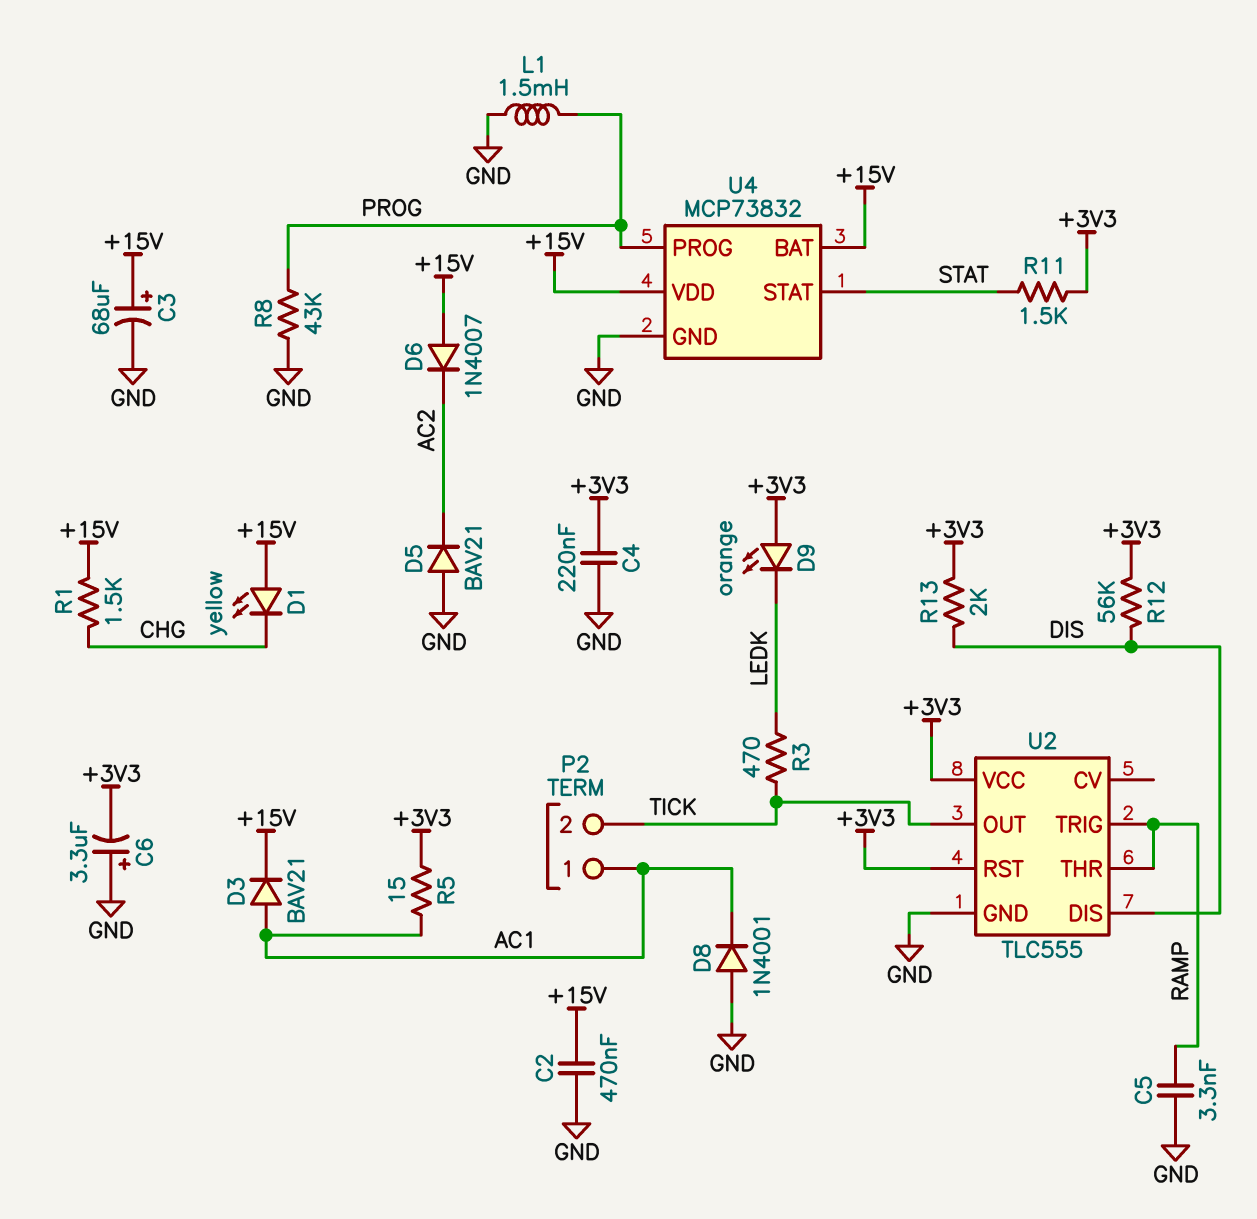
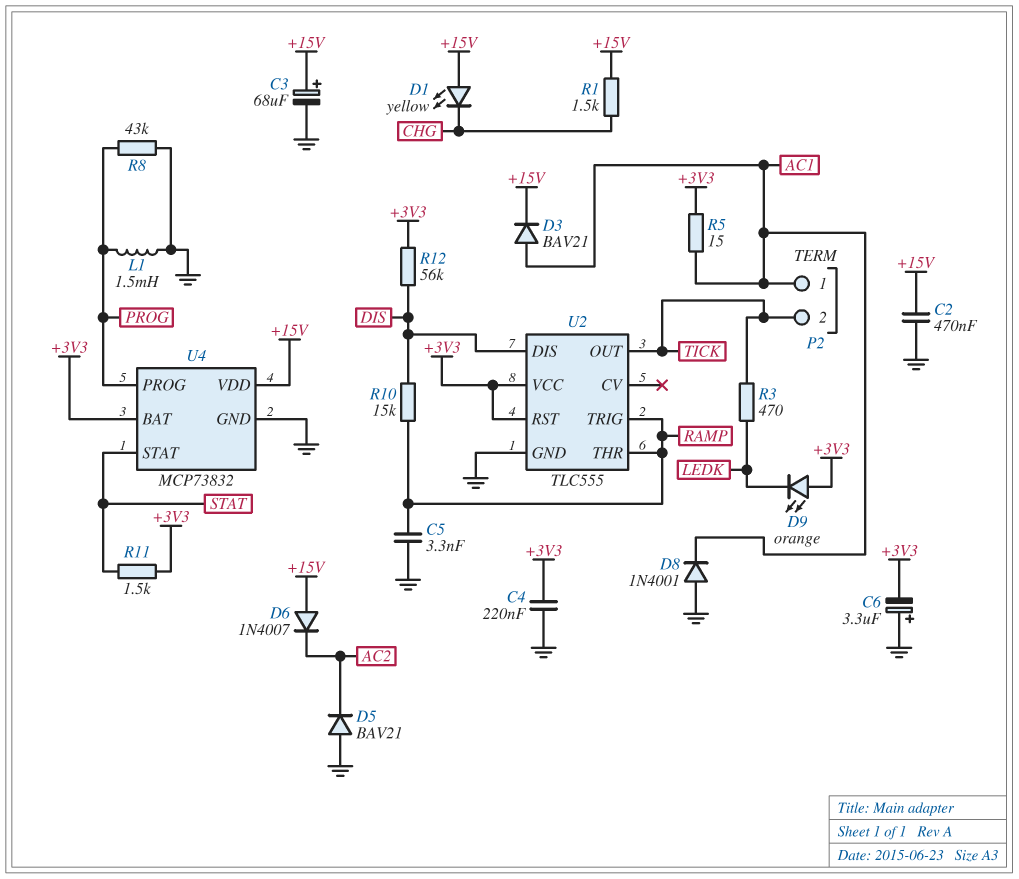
R10: none -> 15k (DIS, RAMP)
R13: 2k (+3V3, DIS) -> none
U4 pin BAT: +15V -> +3V3

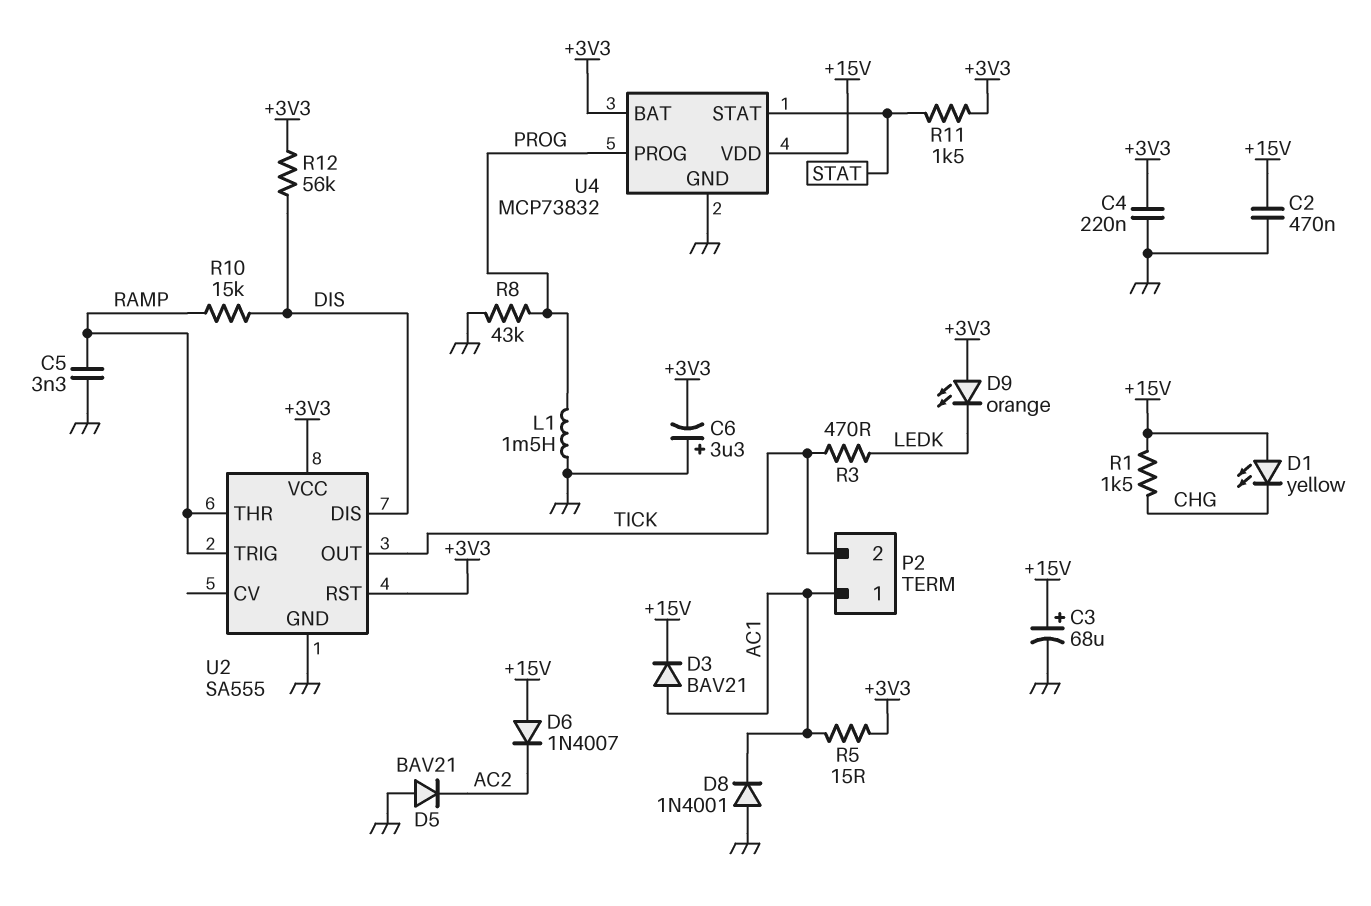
U2: TLC555 -> SA555

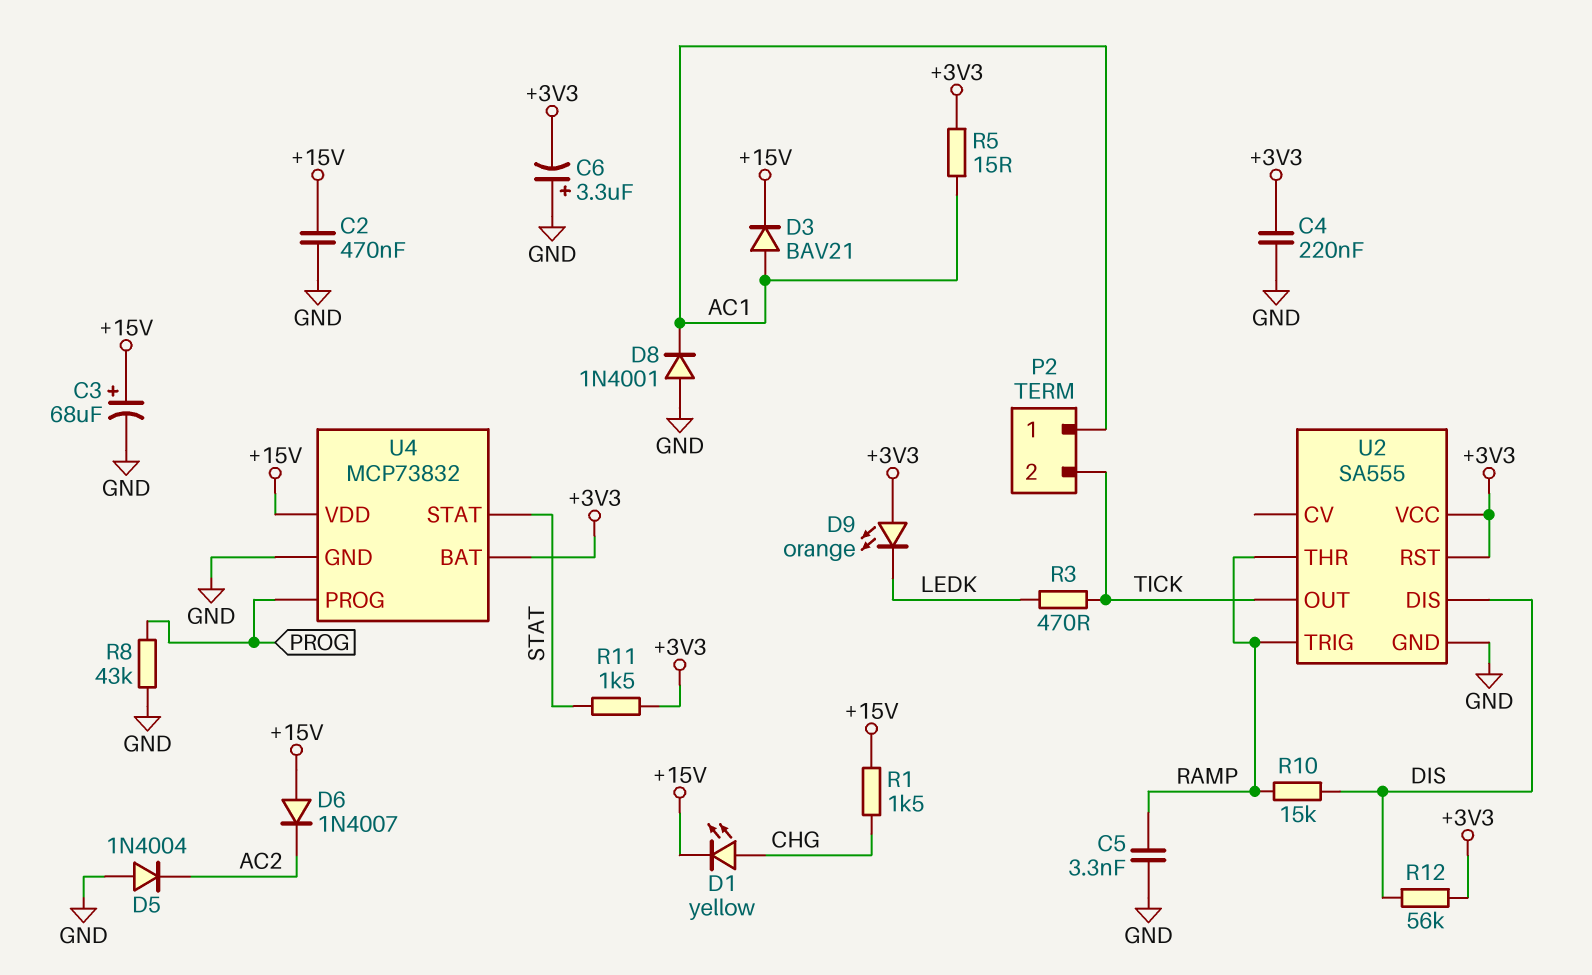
D1: LED yellow (A +15V, K CHG) -> LED yellow (A CHG, K +15V)
D5: diode BAV21 (A GND, K AC2) -> diode 1N4004 (A GND, K AC2)
L1: 1.5mH (GND, PROG) -> none

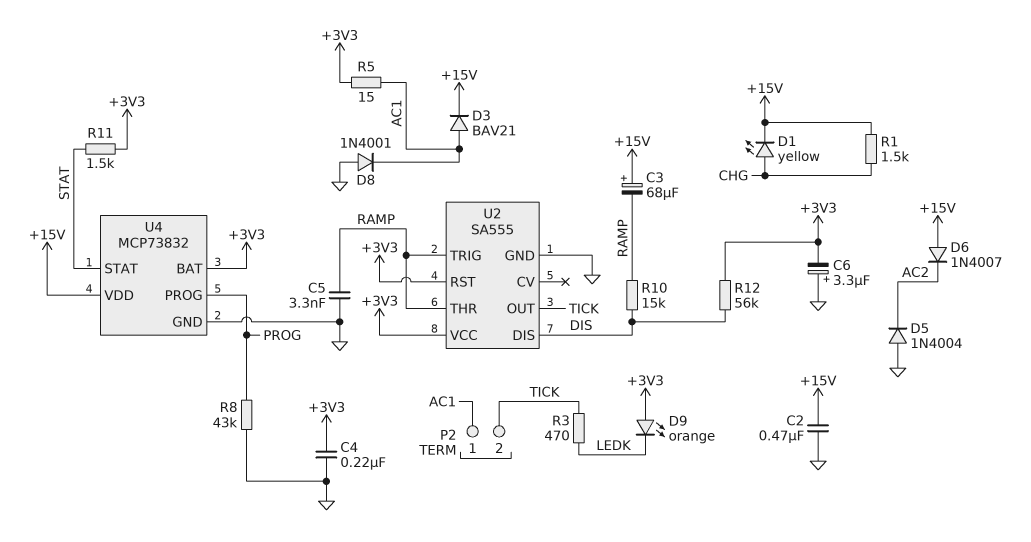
C3: 68uF (plus +15V, minus GND) -> 68uF (plus +15V, minus RAMP)

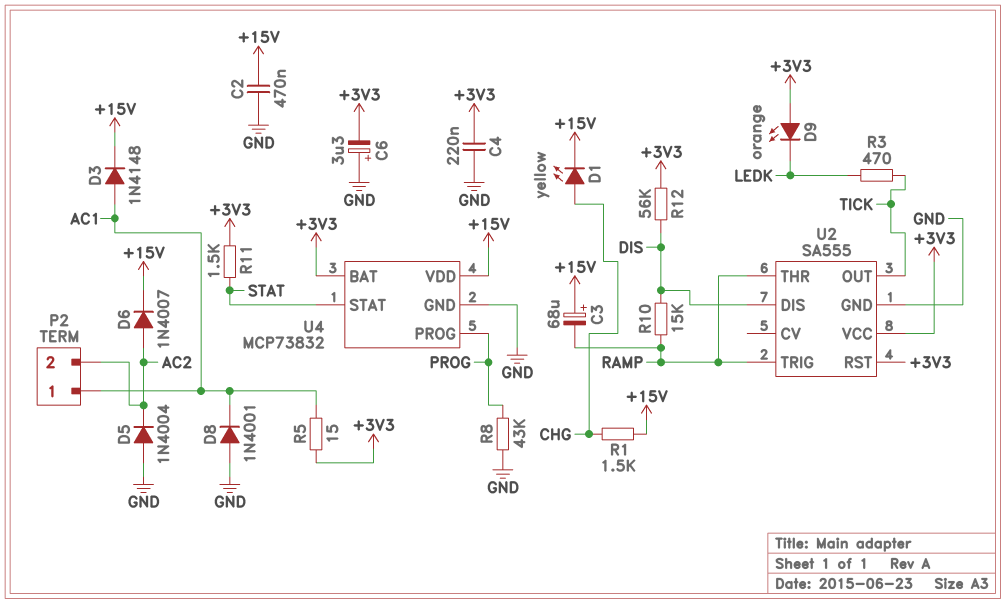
C5: 3.3nF (GND, RAMP) -> none
D3: diode BAV21 (A AC1, K +15V) -> diode 1N4148 (A AC1, K +15V)
D6: diode 1N4007 (A +15V, K AC2) -> diode 1N4007 (A AC2, K +15V)
P2 pin 2: TICK -> AC2

